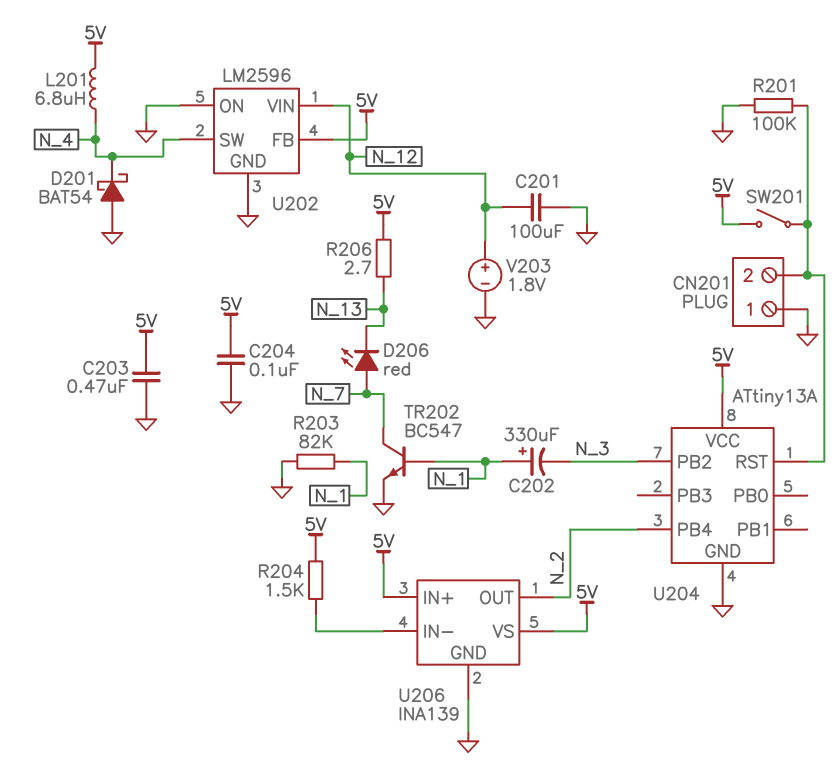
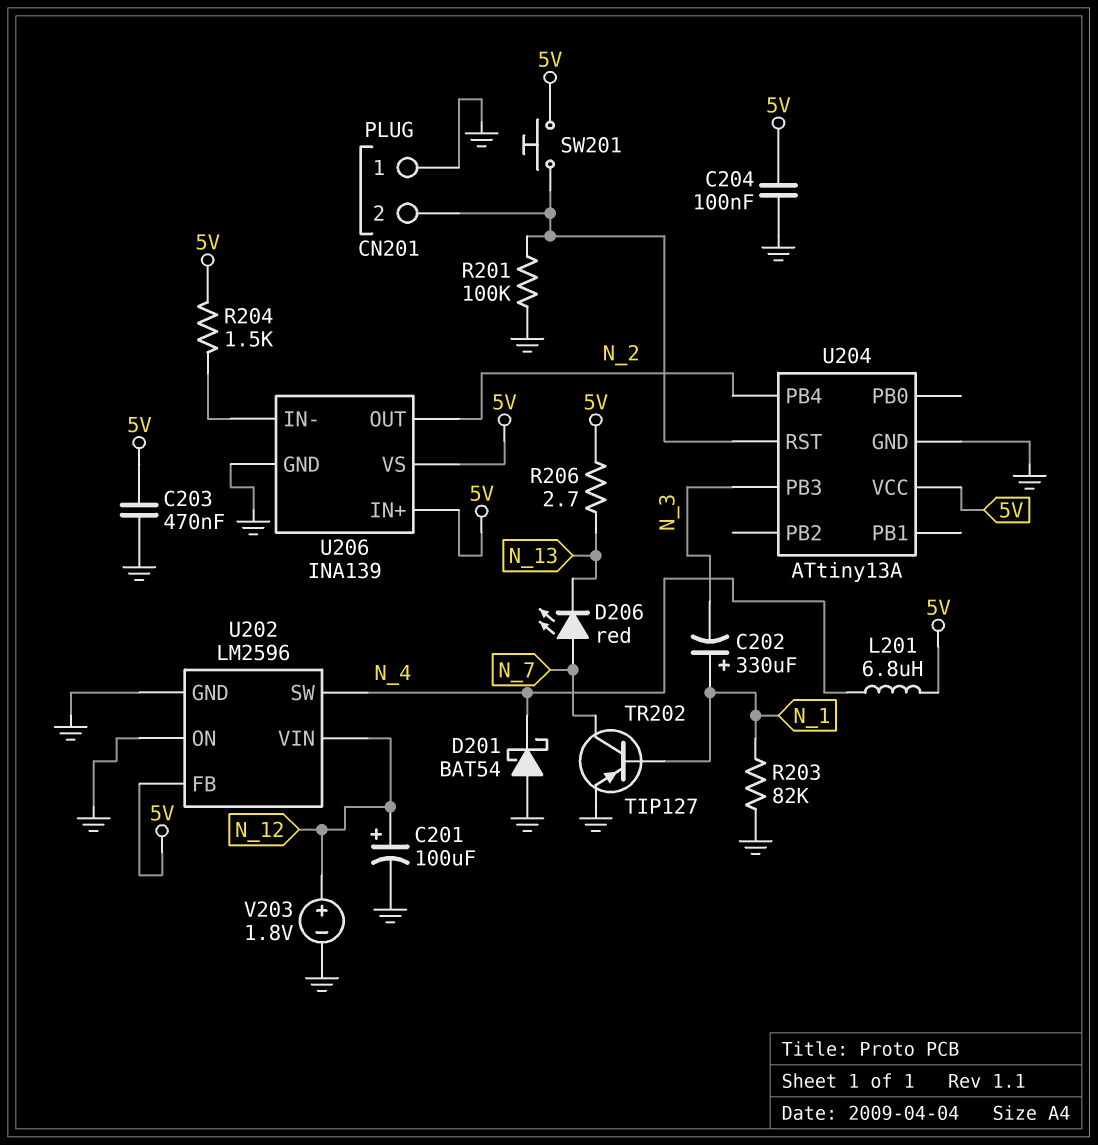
C201: 100uF (GND, N_12) -> 100uF (plus N_12, minus GND)
SW201: switch (5V, CN201/2) -> button (5V, CN201/2)
TR202: NPN BC547 (B N_1, C N_7, E GND) -> PNP TIP127 (B N_1, C N_7, E GND)
U204 pin PB2: N_3 -> none
U204 pin PB3: none -> N_3

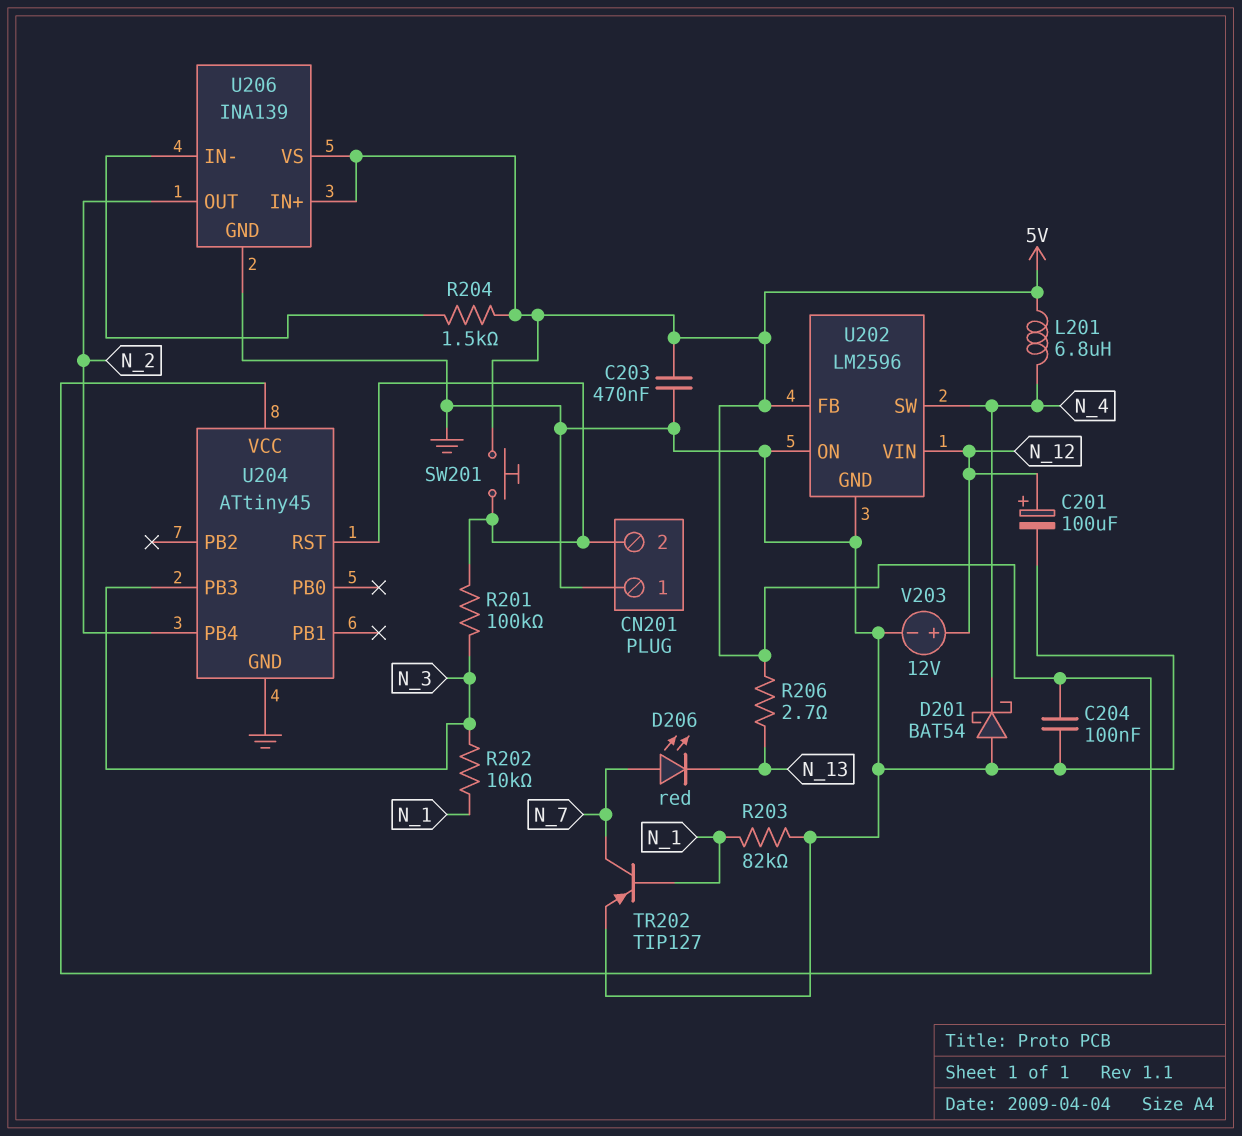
C202: 330uF (plus N_1, minus N_3) -> none
R201: 100k (CN201/2, GND) -> 100k (CN201/2, N_3)
R202: none -> 10k (N_1, N_3)
U204: ATtiny13A -> ATtiny45
V203: 1.8V (plus N_12, minus GND) -> 12V (plus N_12, minus GND)

